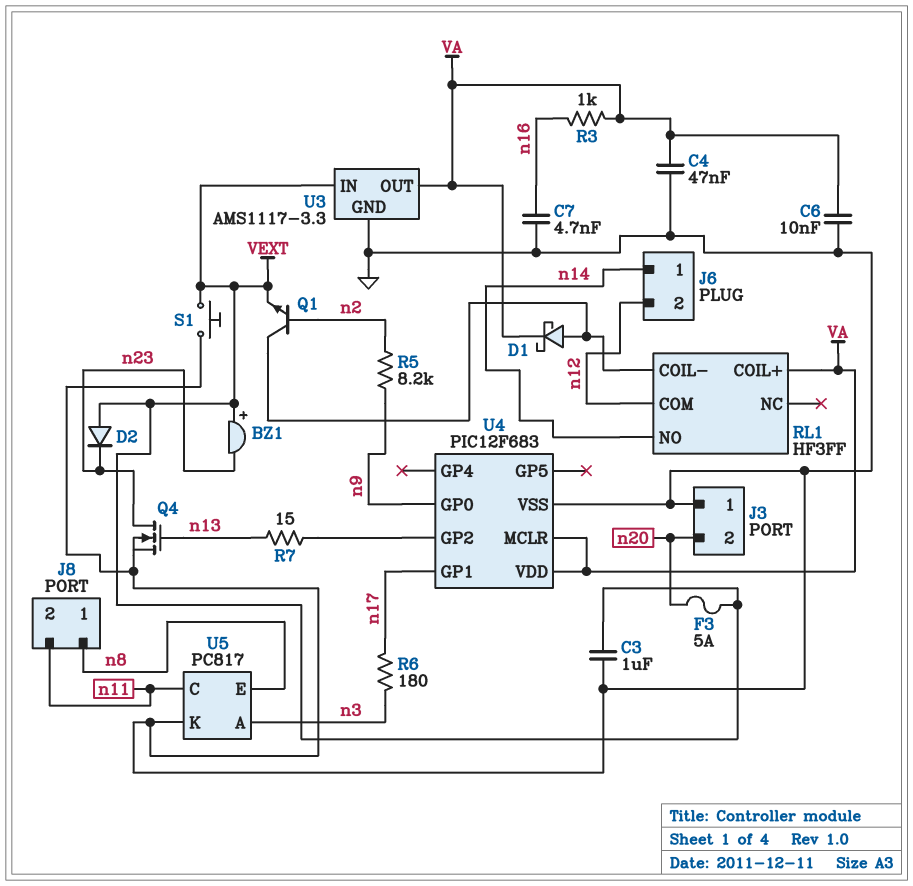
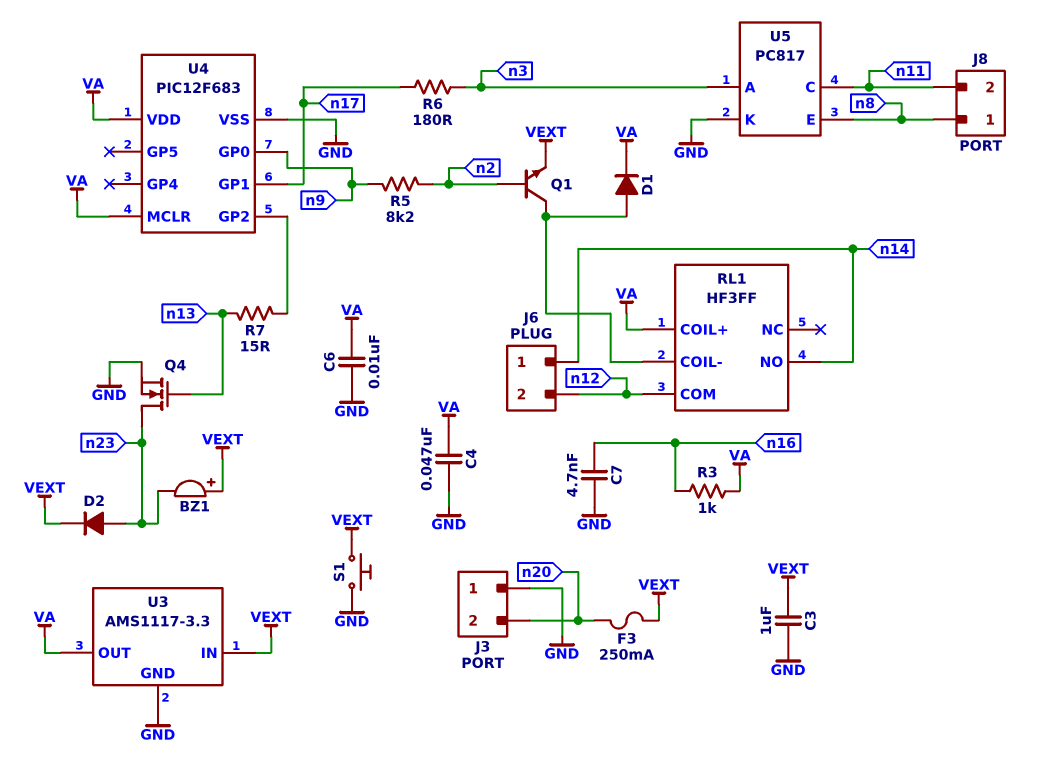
D1: schottky (A RL1/COIL-, K VA) -> diode (A RL1/COIL-, K VA)
D2: diode (A VEXT, K n23) -> diode (A n23, K VEXT)
F3: 5A (VEXT, n20) -> 250mA (VEXT, n20)

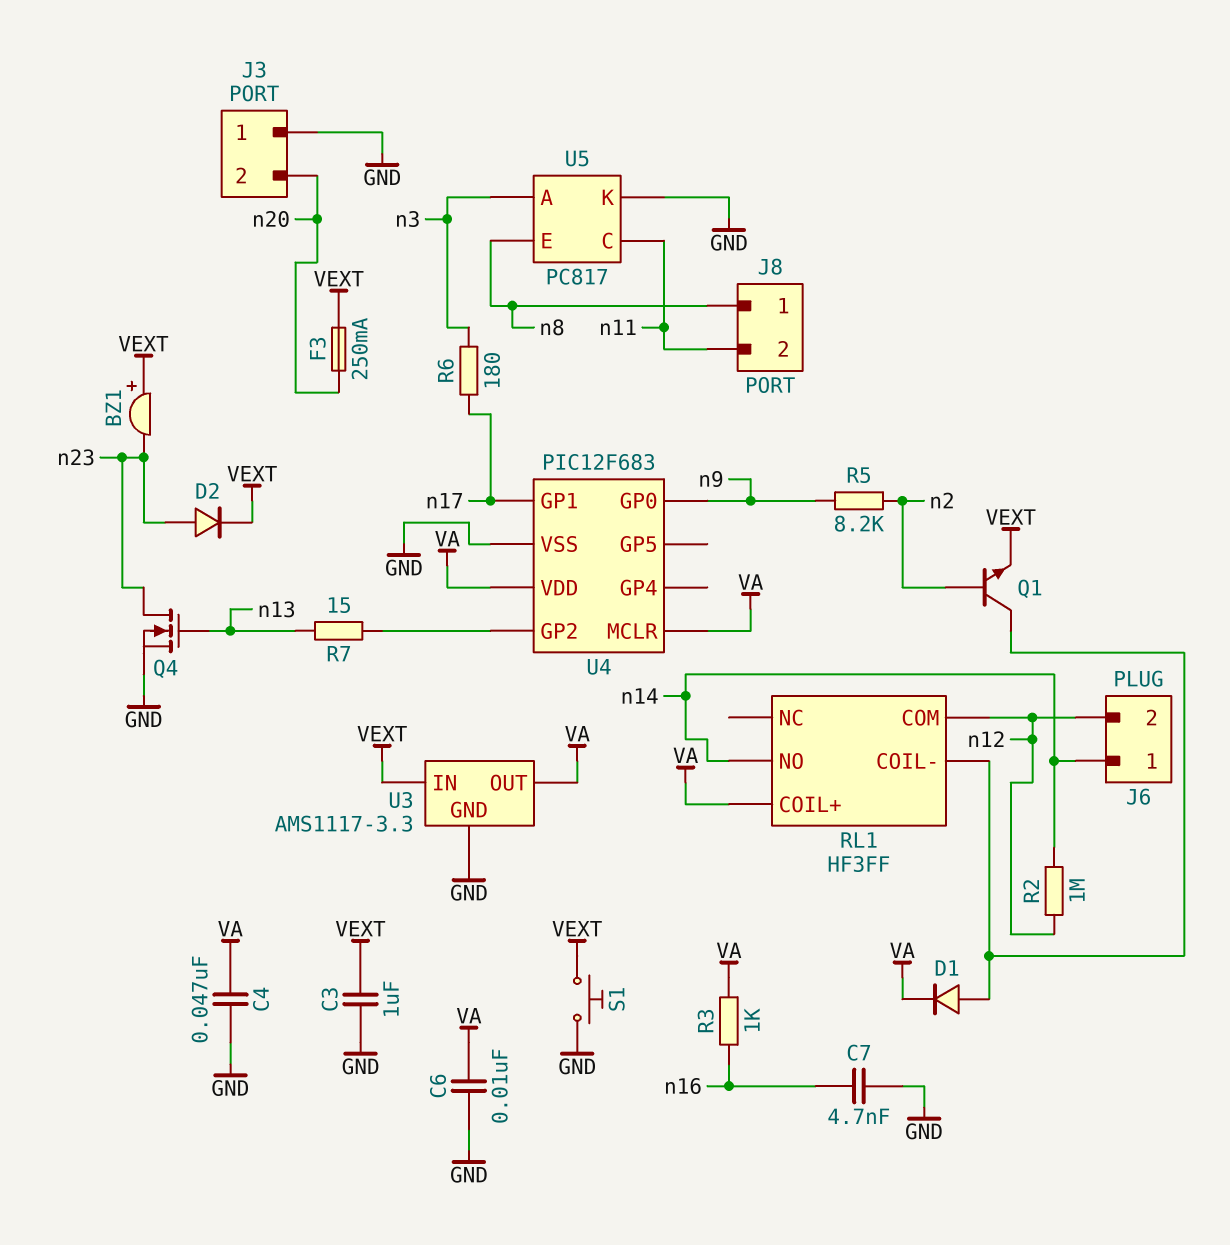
R2: none -> 1M (n12, n14)

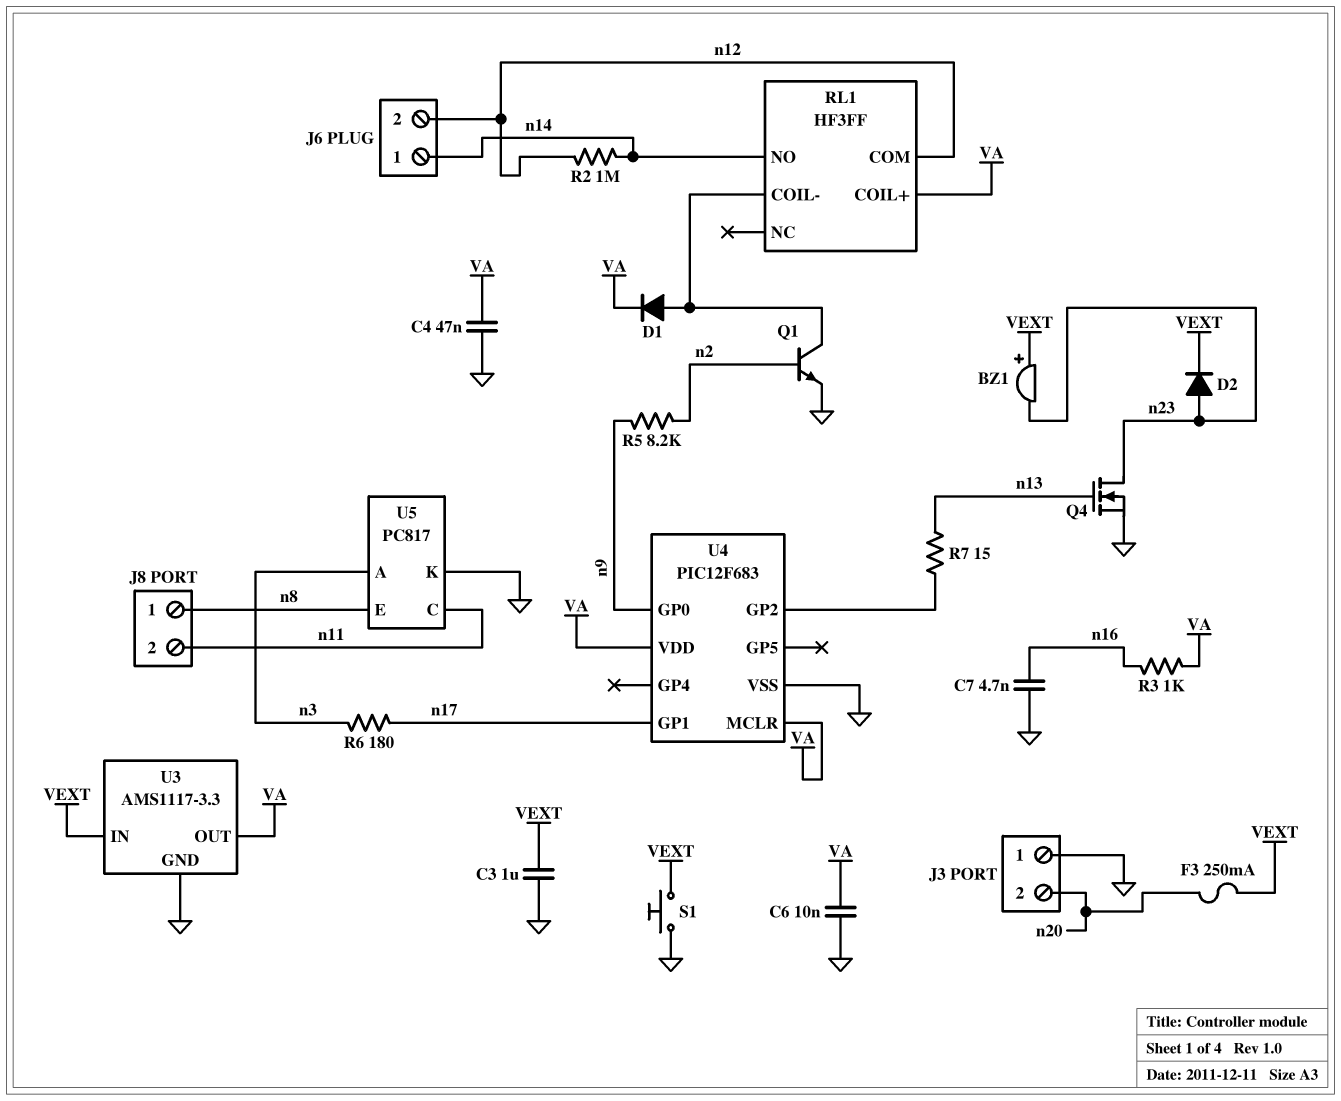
Q1: NPN (B n2, C RL1/COIL-, E VEXT) -> NPN (B n2, C RL1/COIL-, E GND)

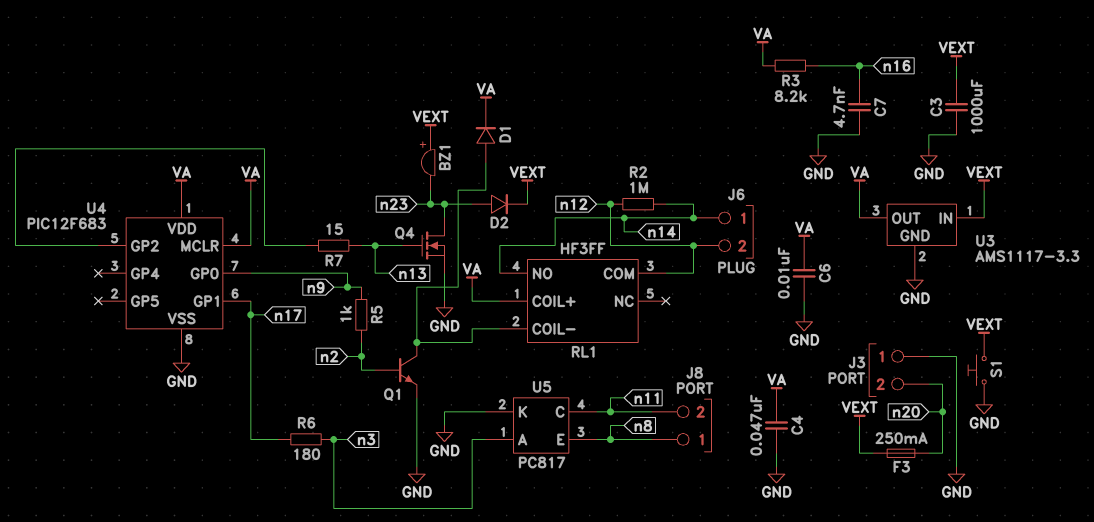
C3: 1uF (GND, VEXT) -> 1000uF (GND, VEXT)
R3: 1k (VA, n16) -> 8.2k (VA, n16)
R5: 8.2k (n2, n9) -> 1k (n2, n9)

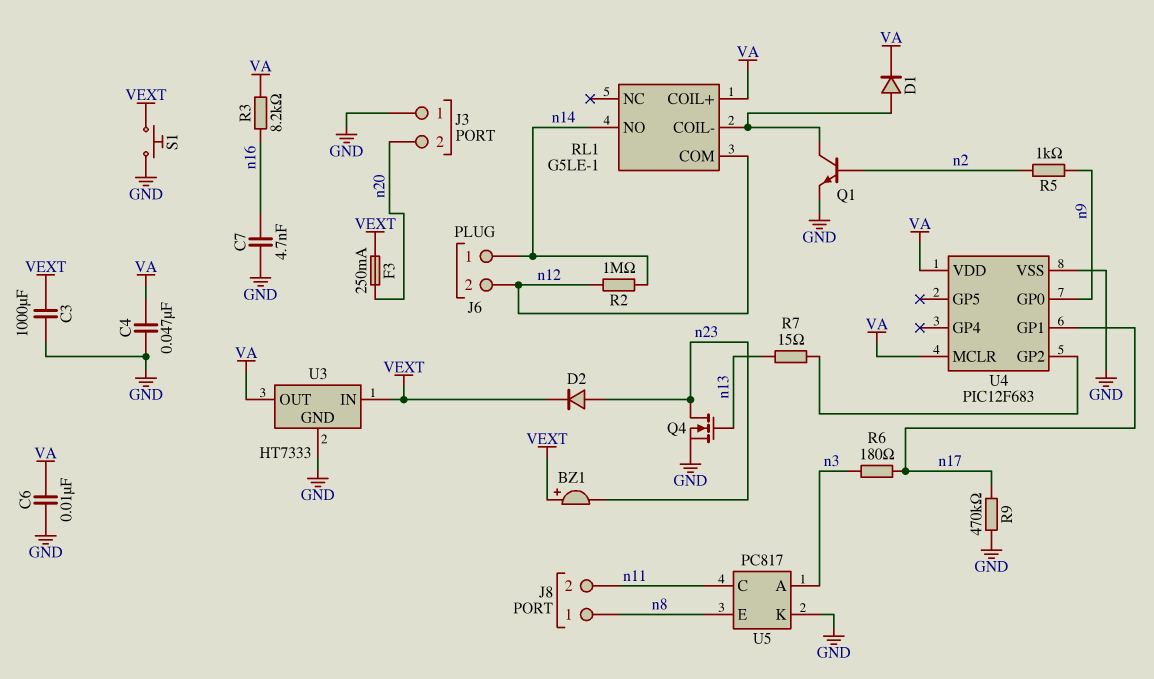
R9: none -> 470k (GND, n17)
RL1: HF3FF -> G5LE-1
U3: AMS1117-3.3 -> HT7333

